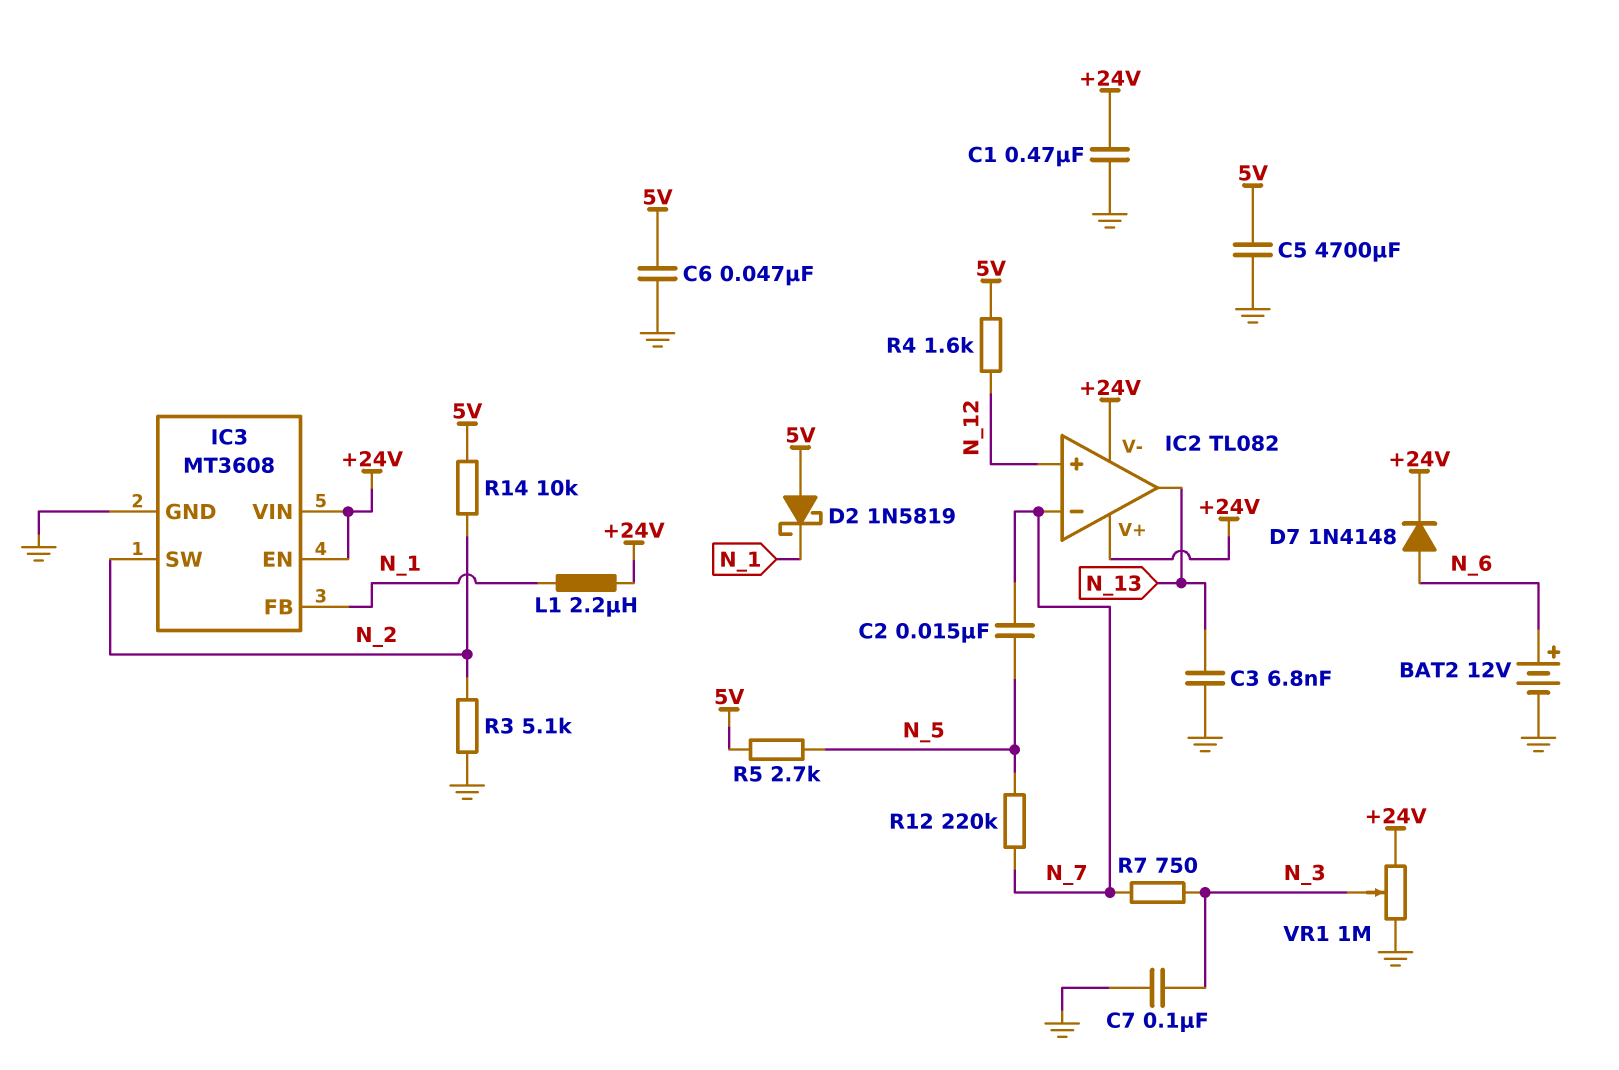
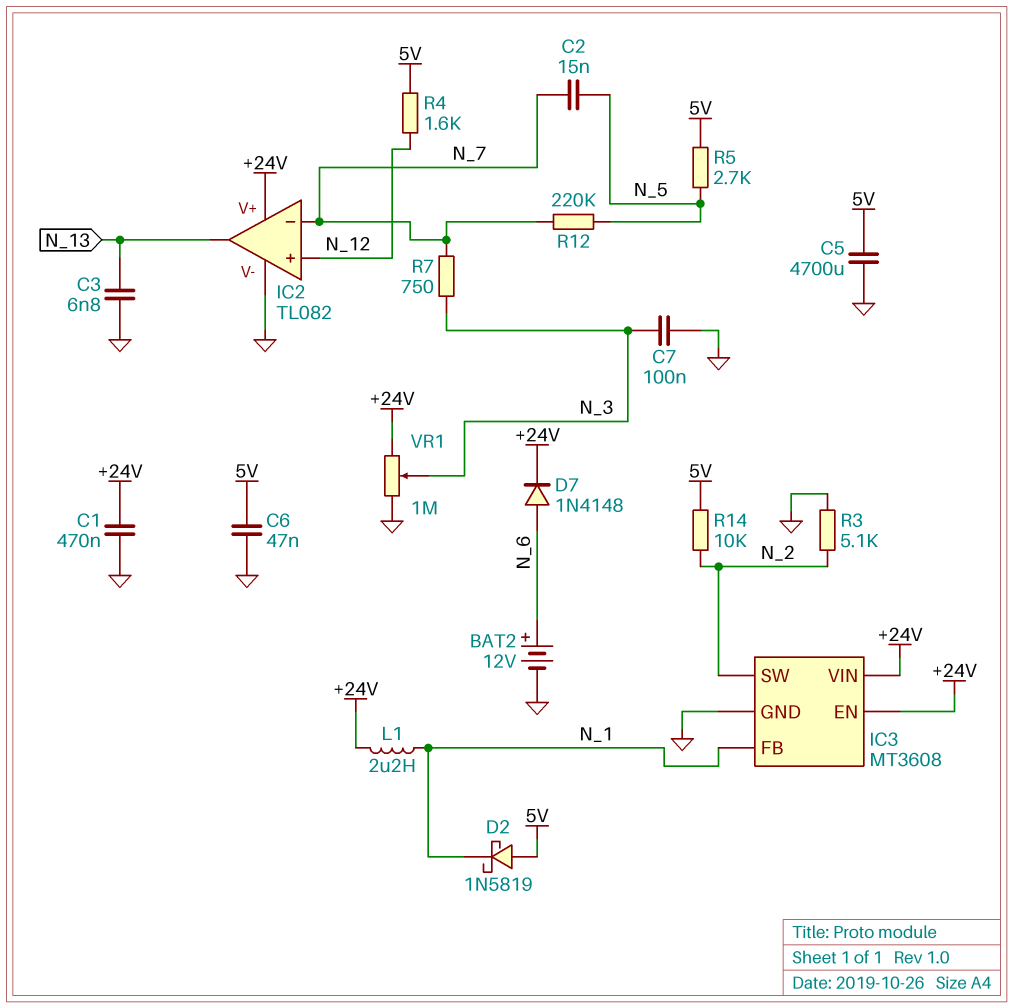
IC2 pin V-: +24V -> GND

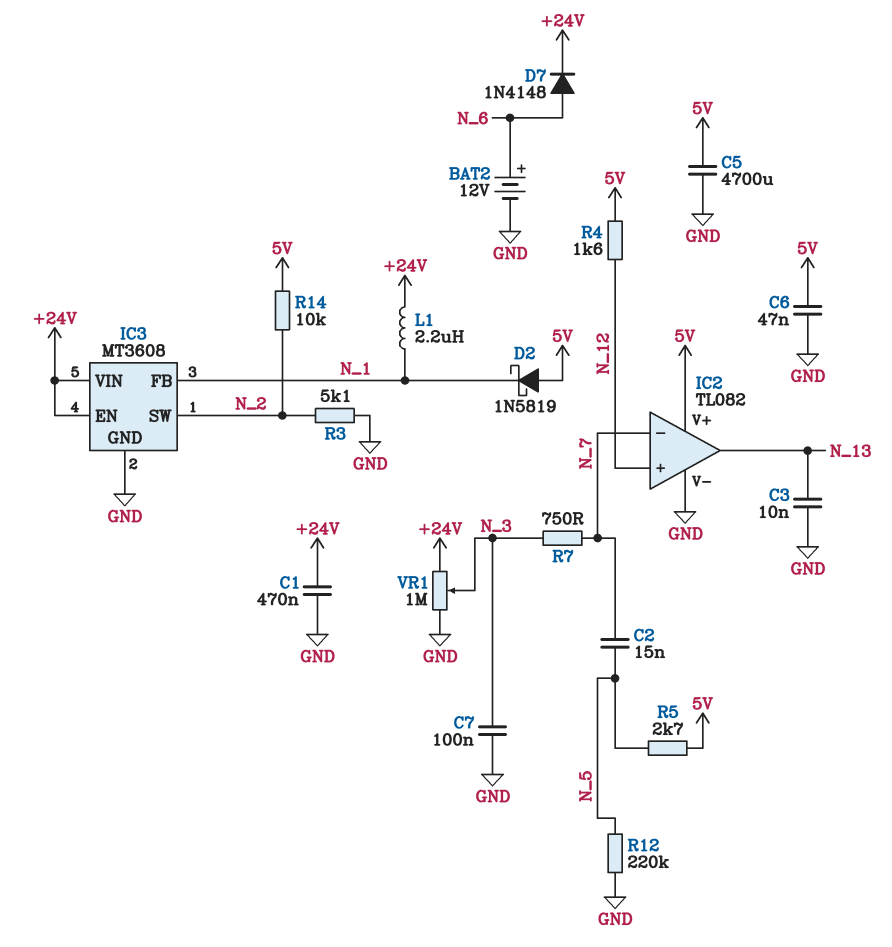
C3: 6.8nF (GND, N_13) -> 10nF (GND, N_13)
IC2 pin V+: +24V -> 5V
R12: 220k (N_5, N_7) -> 220k (GND, N_5)

